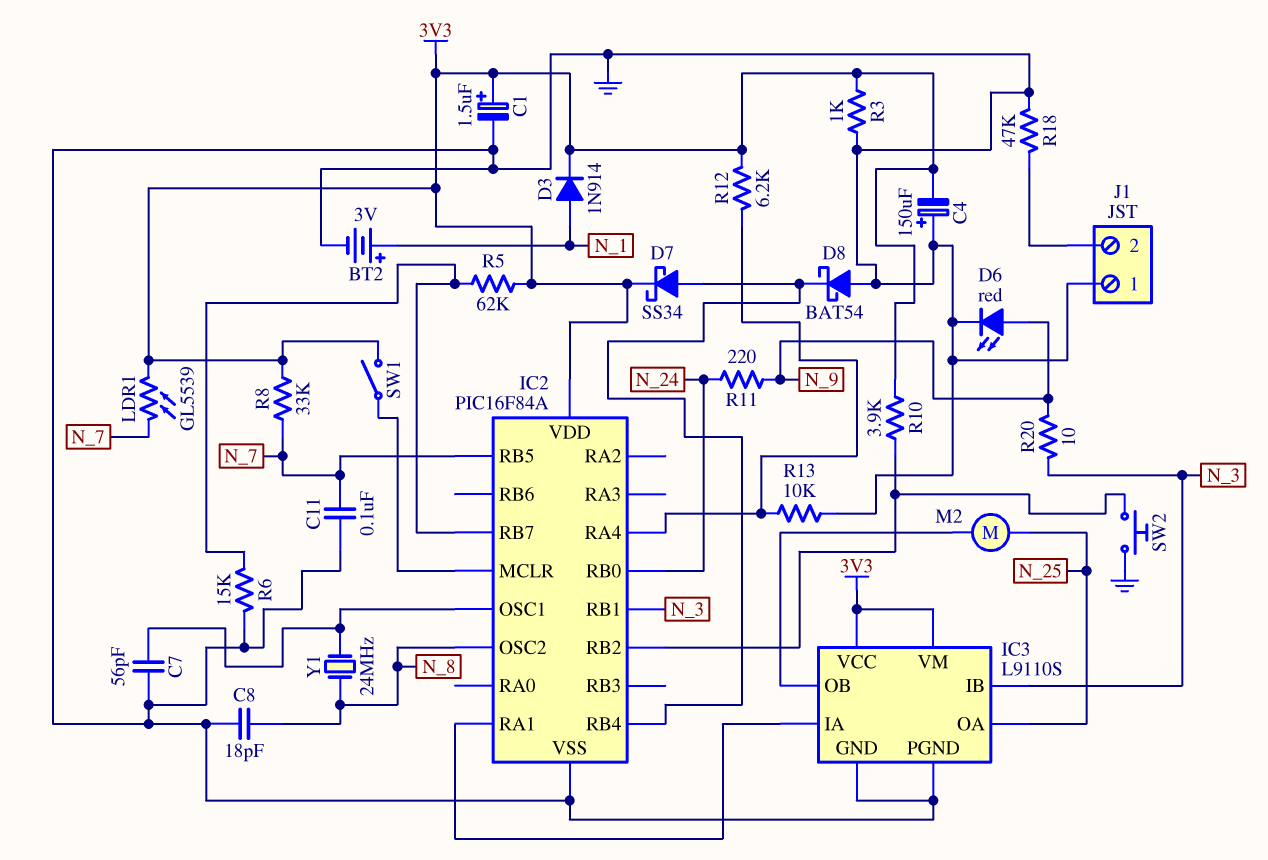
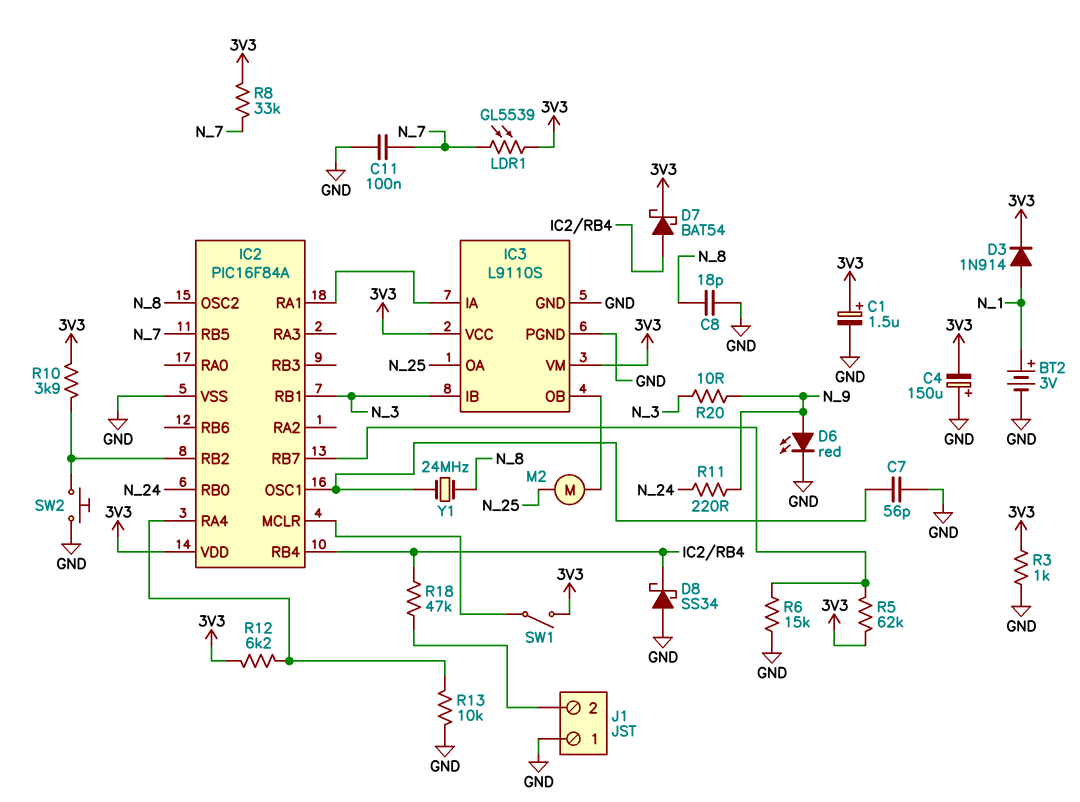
D7: schottky SS34 (A IC2/RB4, K 3V3) -> schottky BAT54 (A IC2/RB4, K 3V3)
D8: schottky BAT54 (A GND, K IC2/RB4) -> schottky SS34 (A GND, K IC2/RB4)
R18: 47k (GND, J1/2) -> 47k (IC2/RB4, J1/2)

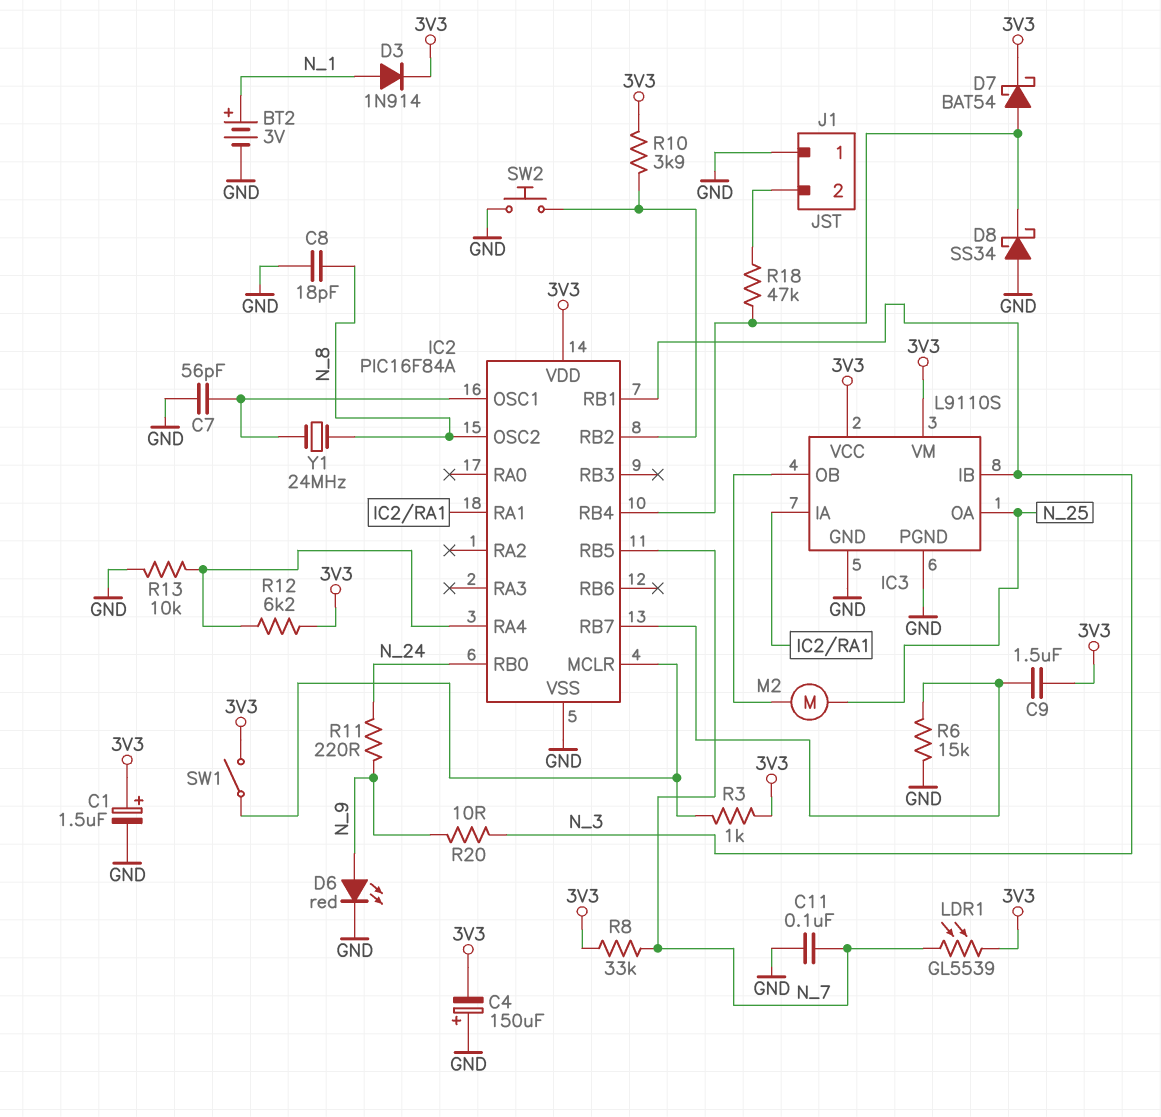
C9: none -> 1.5uF (3V3, IC2/RB7)
R3: 1k (3V3, GND) -> 1k (3V3, IC2/MCLR)
R5: 62k (3V3, IC2/RB7) -> none

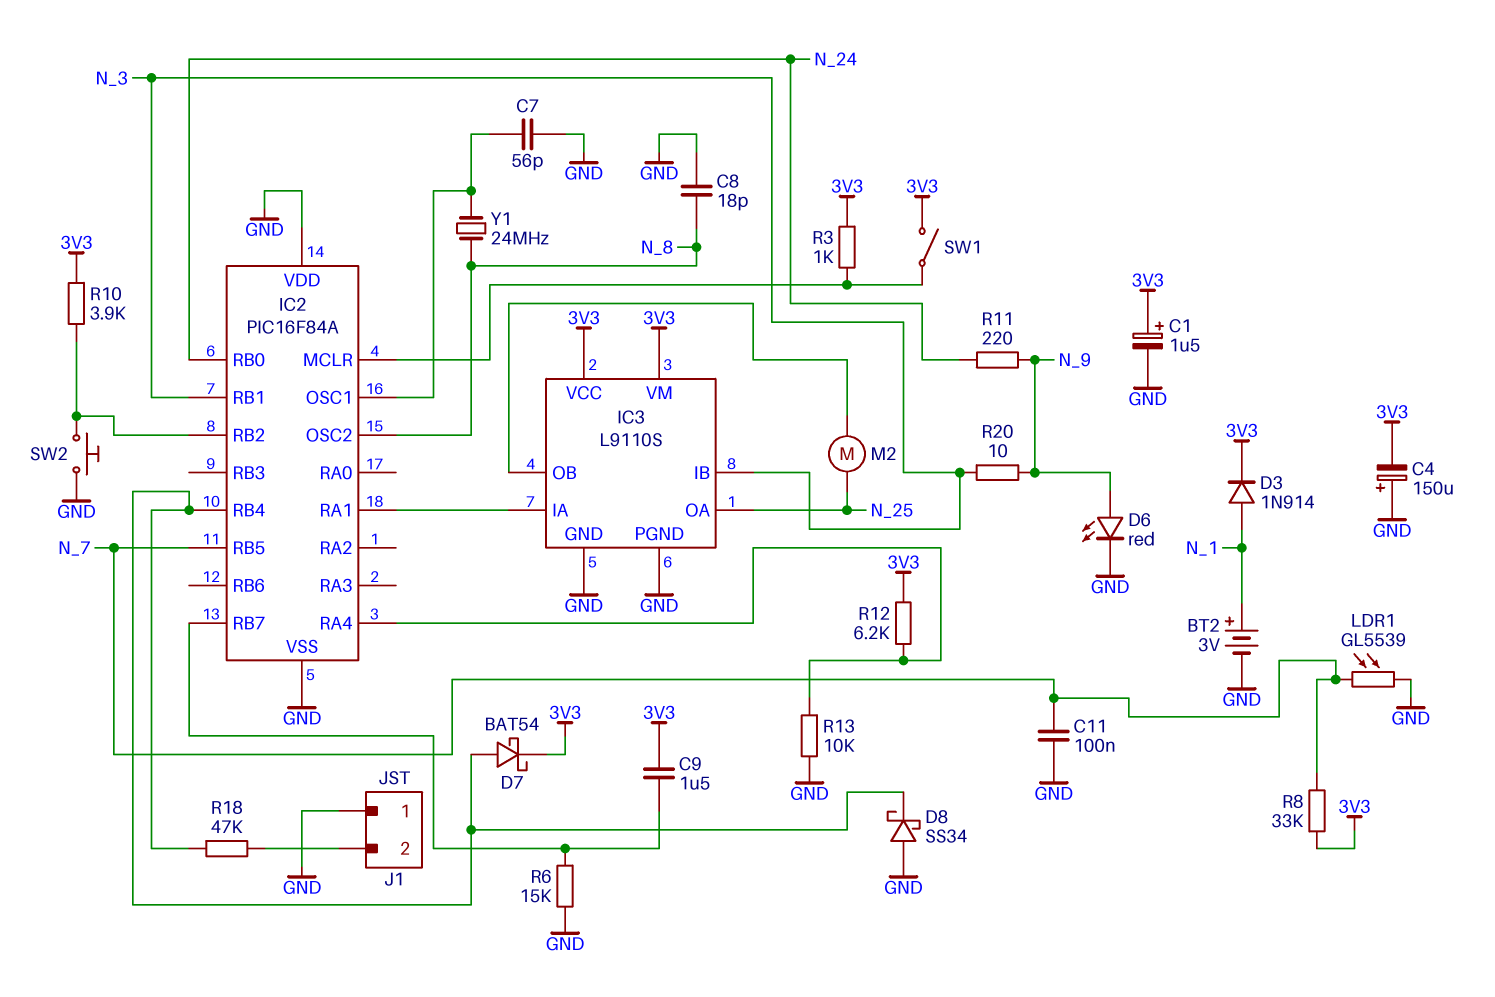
IC2 pin VDD: 3V3 -> GND
LDR1: GL5539 (3V3, N_7) -> GL5539 (GND, N_7)

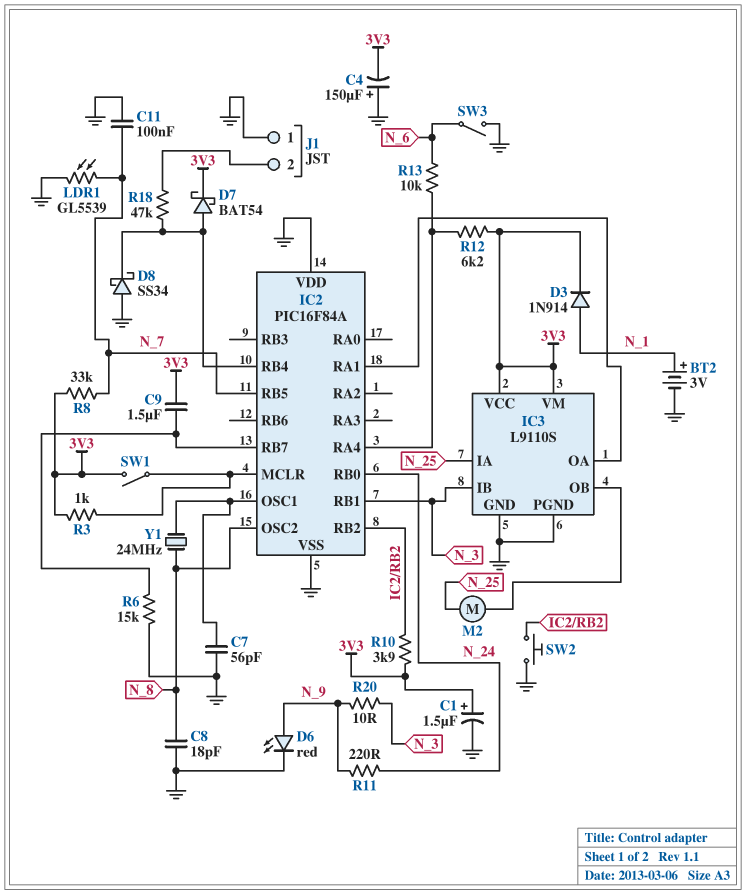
IC3 pin IA: IC2/RA1 -> N_25
IC3 pin OA: N_25 -> IC2/RA1
R13: 10k (GND, IC2/RA4) -> 10k (IC2/RA4, N_6)
SW3: none -> switch (GND, N_6)

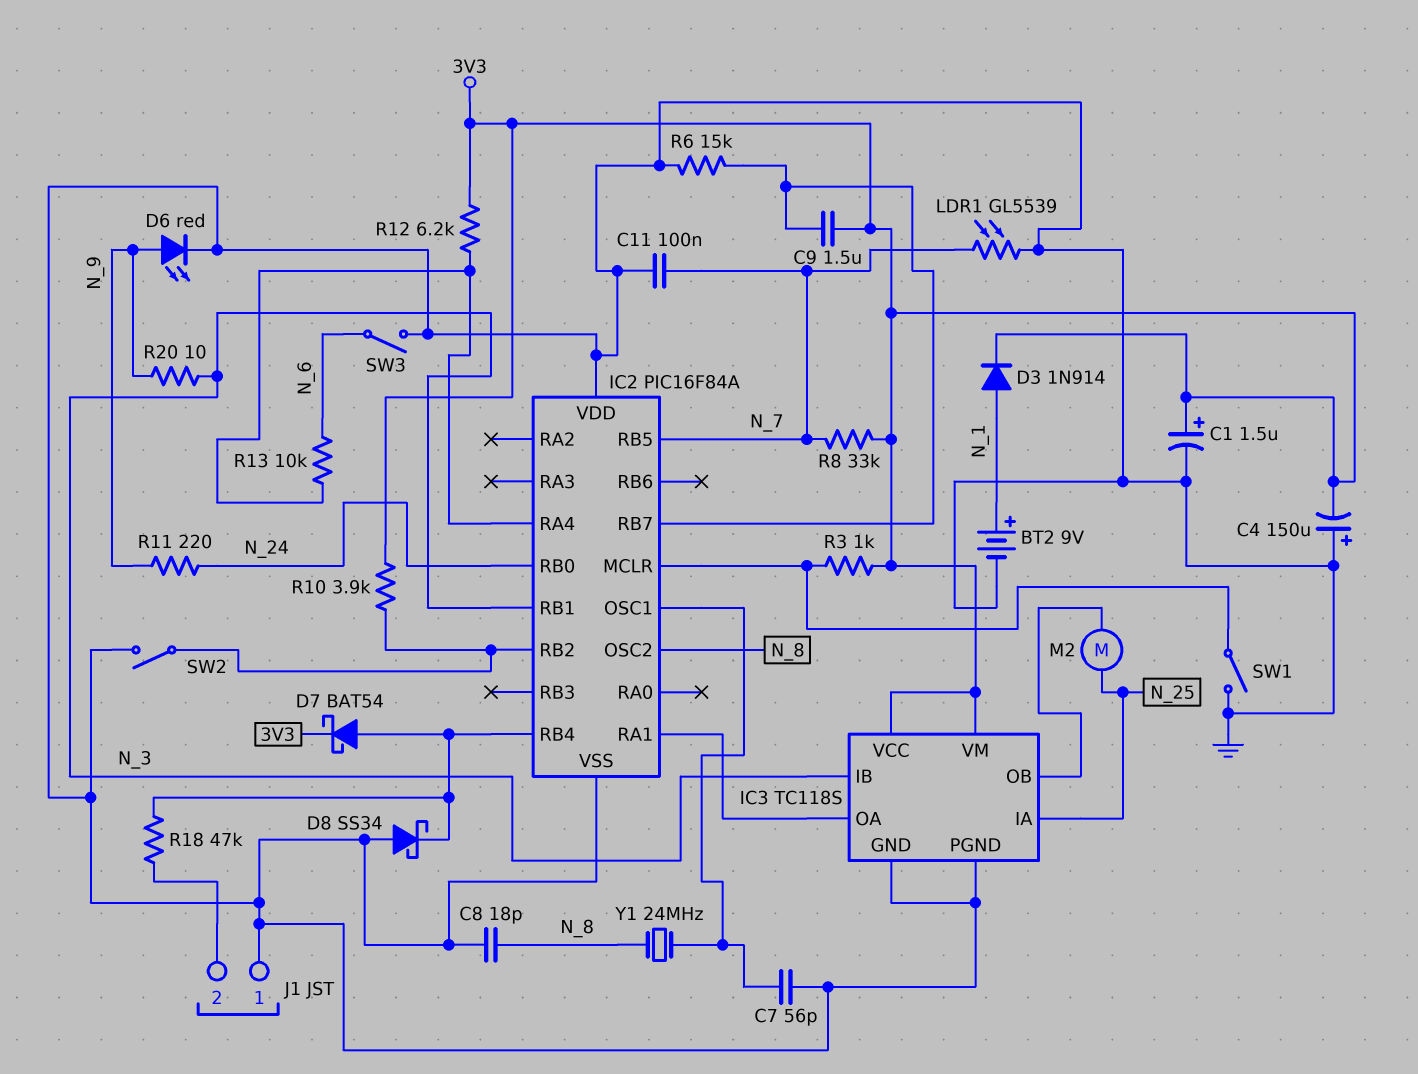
BT2: 3V (plus N_1, minus GND) -> 9V (plus N_1, minus GND)
IC3: L9110S -> TC118S
SW1: switch (3V3, IC2/MCLR) -> switch (GND, IC2/MCLR)
SW2: button (GND, IC2/RB2) -> switch (GND, IC2/RB2)

